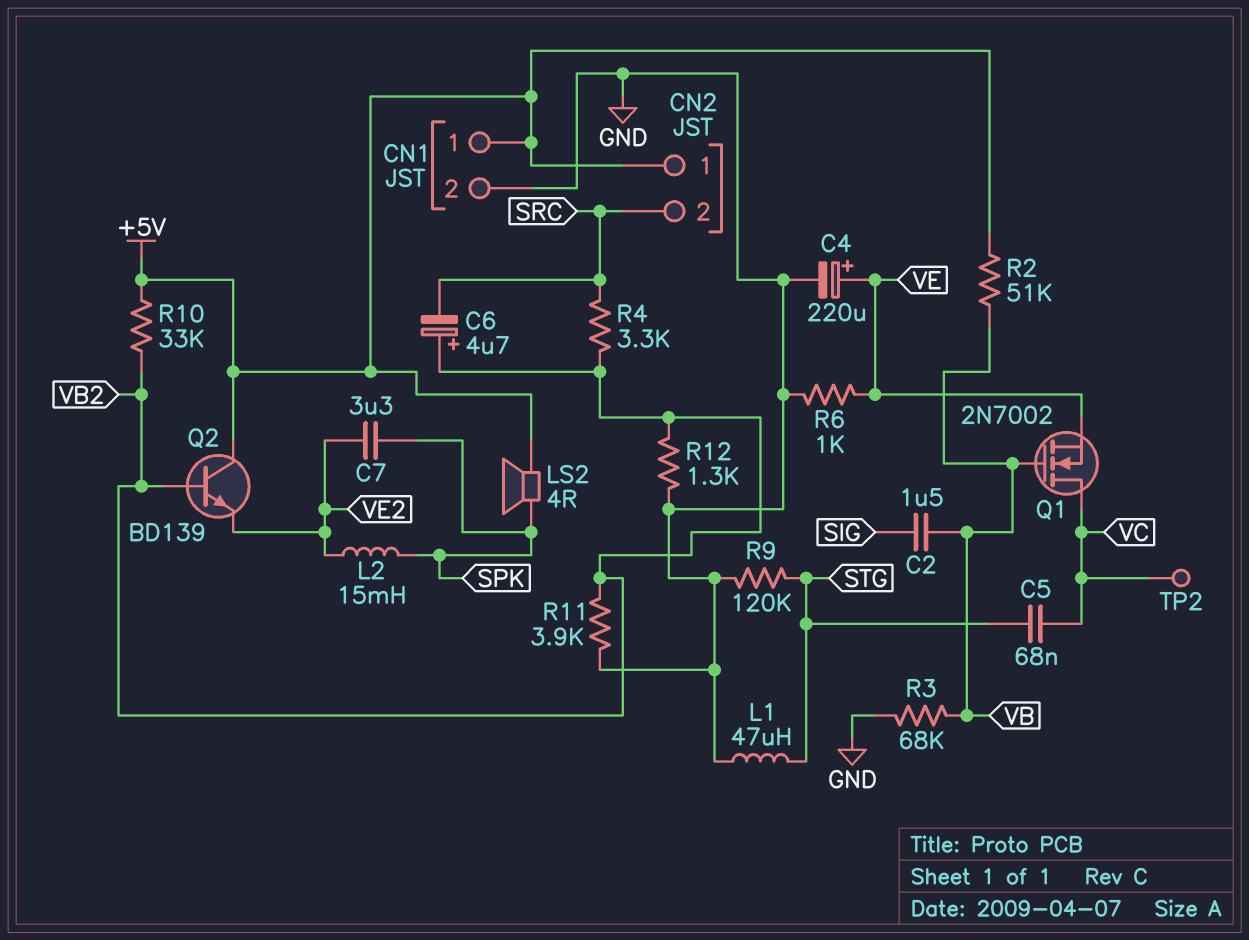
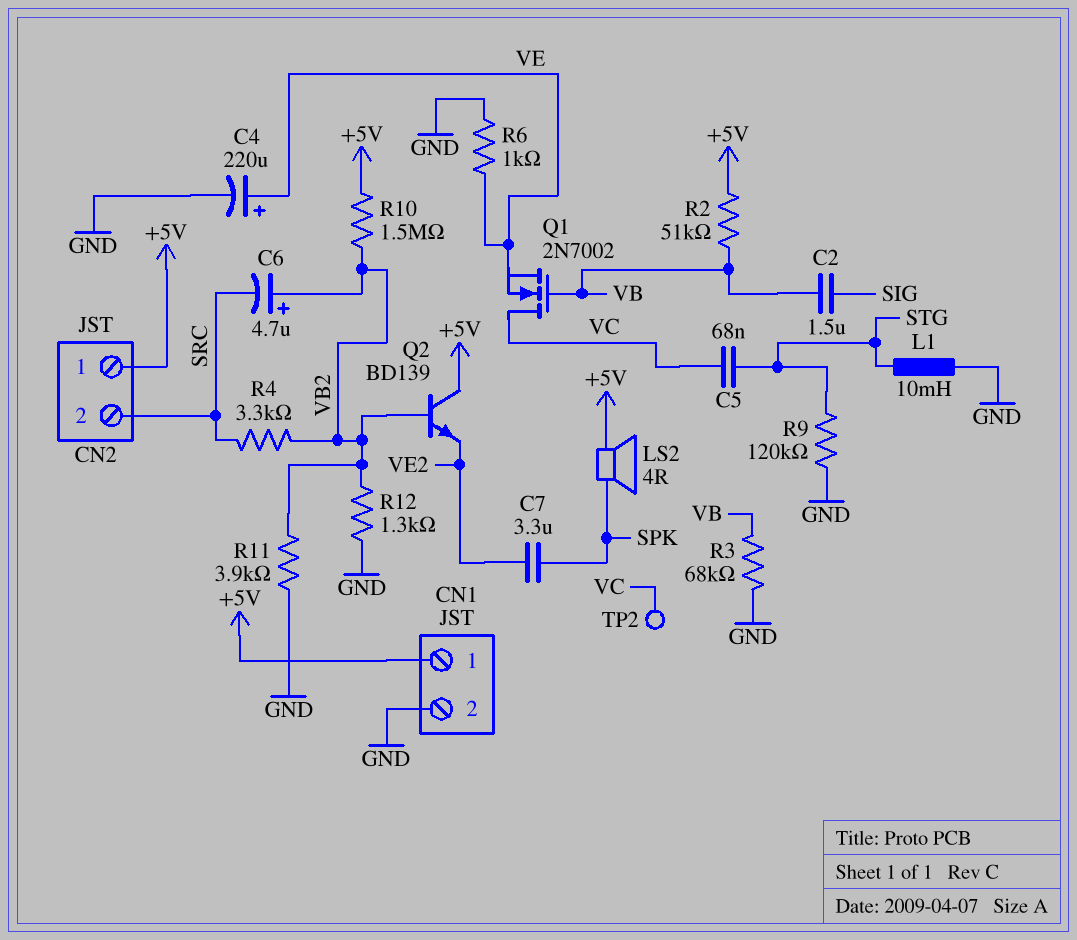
L1: 47uH (GND, STG) -> 10mH (GND, STG)
L2: 15mH (SPK, VE2) -> none
R10: 33k (+5V, VB2) -> 1.5M (+5V, VB2)

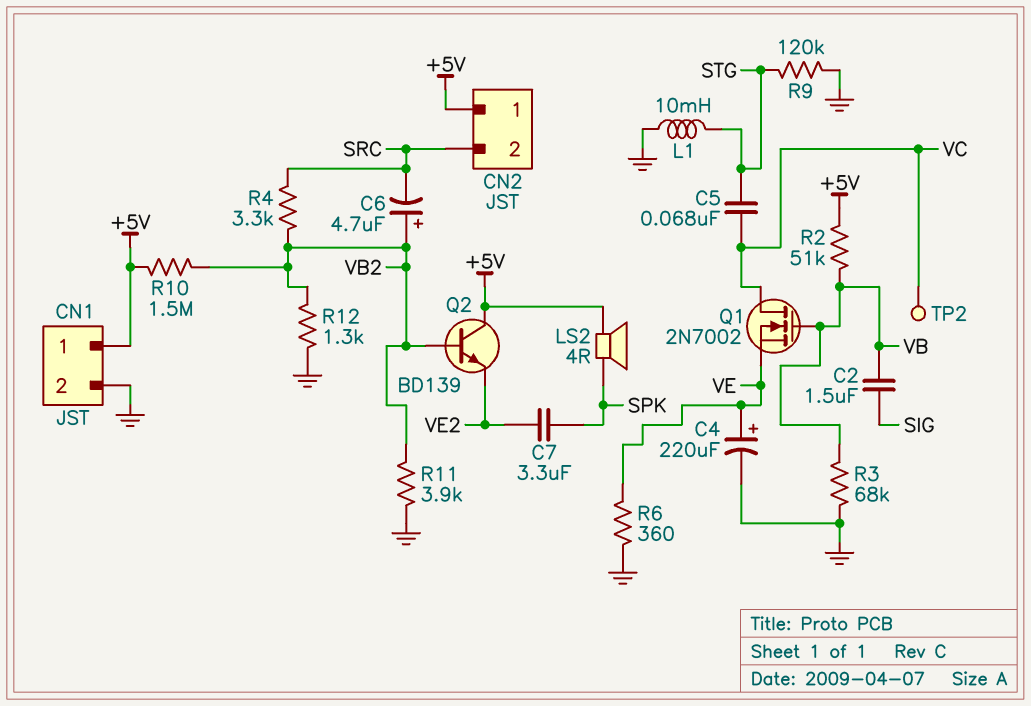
R6: 1k (GND, VE) -> 360 (GND, VE)

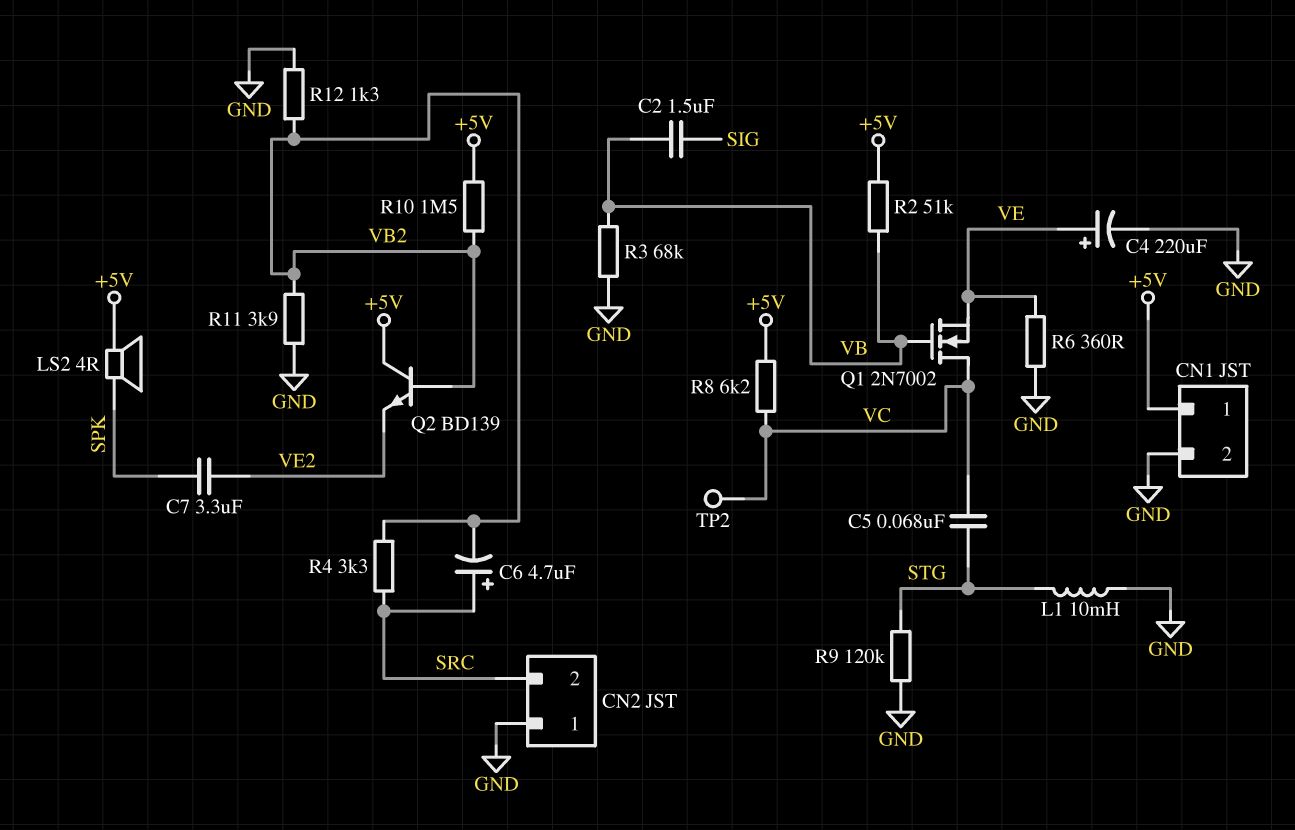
C6: 4.7uF (plus VB2, minus SRC) -> 4.7uF (plus SRC, minus VB2)
CN2 pin 1: +5V -> GND
R8: none -> 6.2k (+5V, VC)

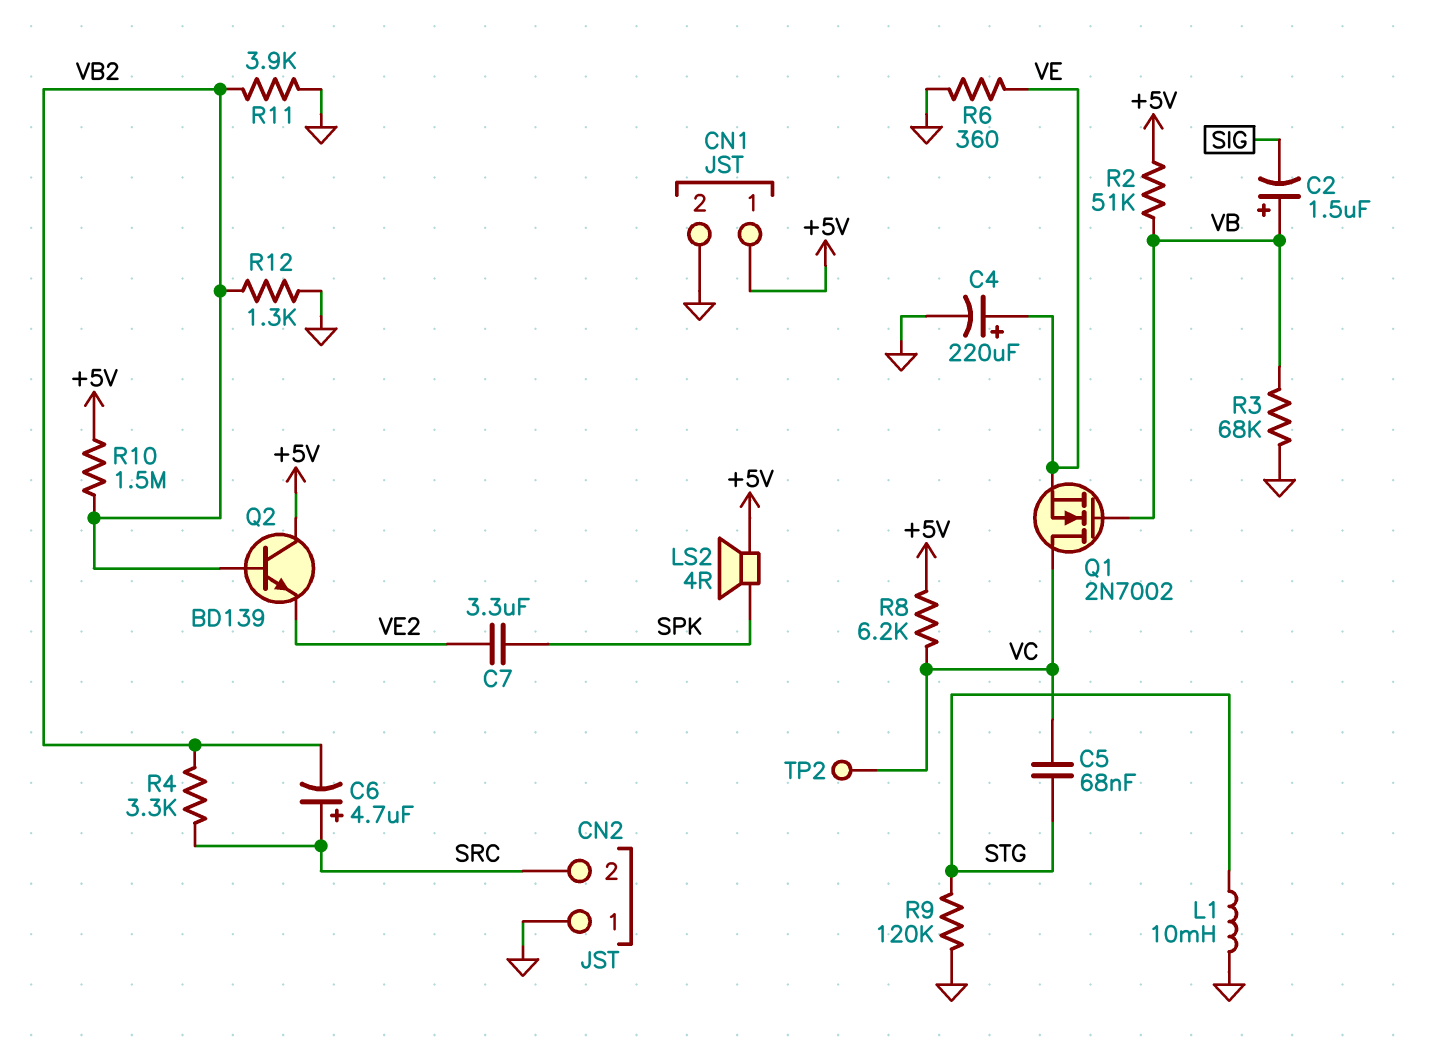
C2: 1.5uF (SIG, VB) -> 1.5uF (plus VB, minus SIG)

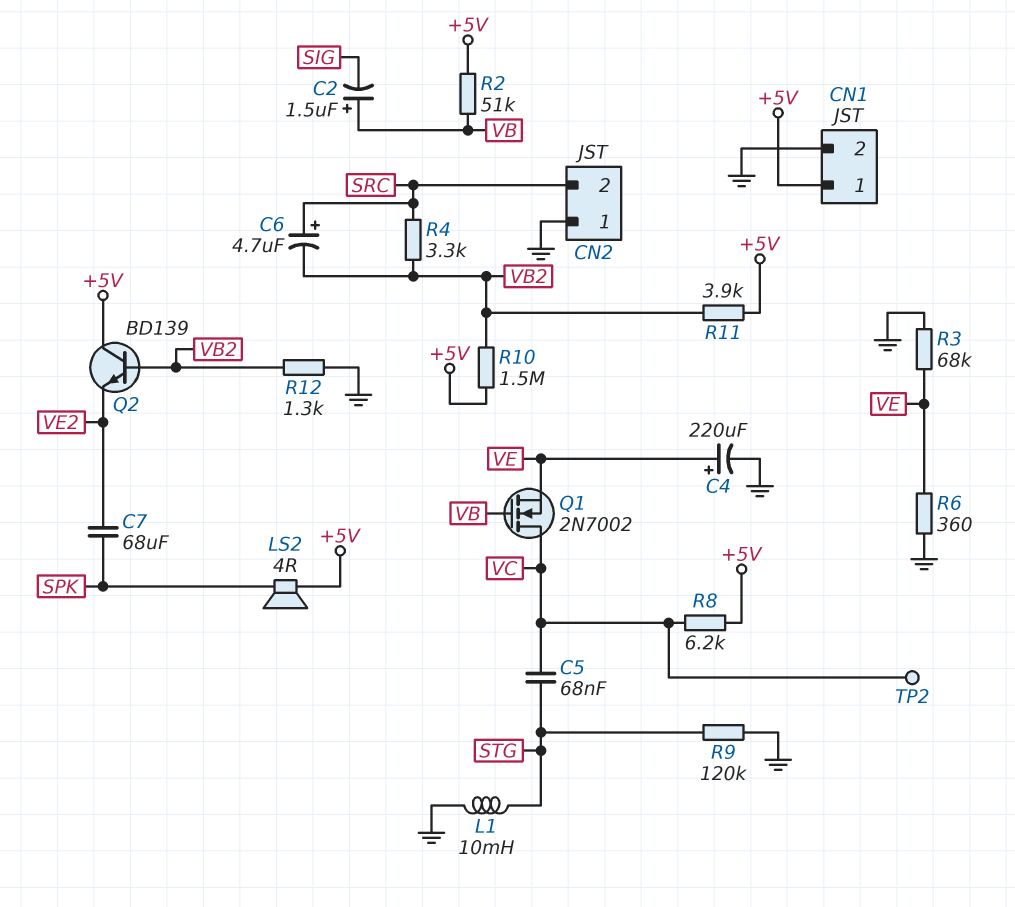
C7: 3.3uF (SPK, VE2) -> 68uF (SPK, VE2)
R3: 68k (GND, VB) -> 68k (GND, VE)
R11: 3.9k (GND, VB2) -> 3.9k (+5V, VB2)

